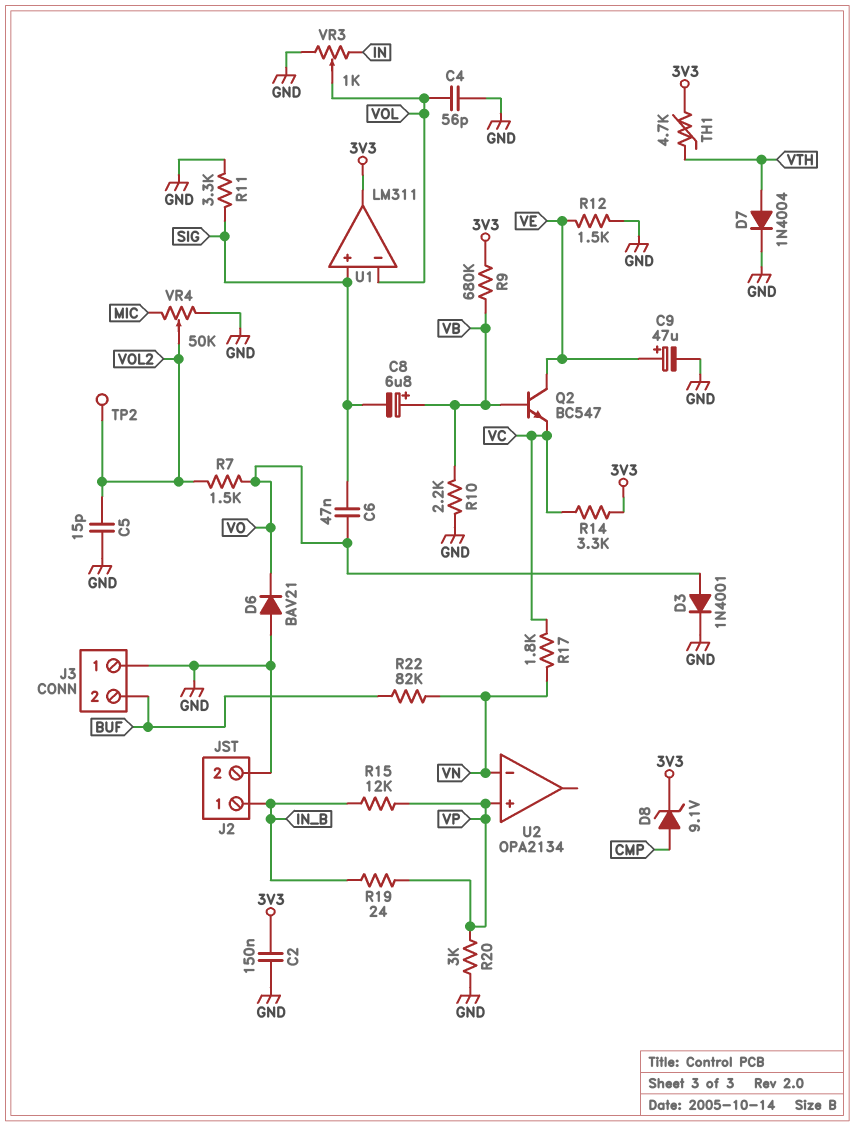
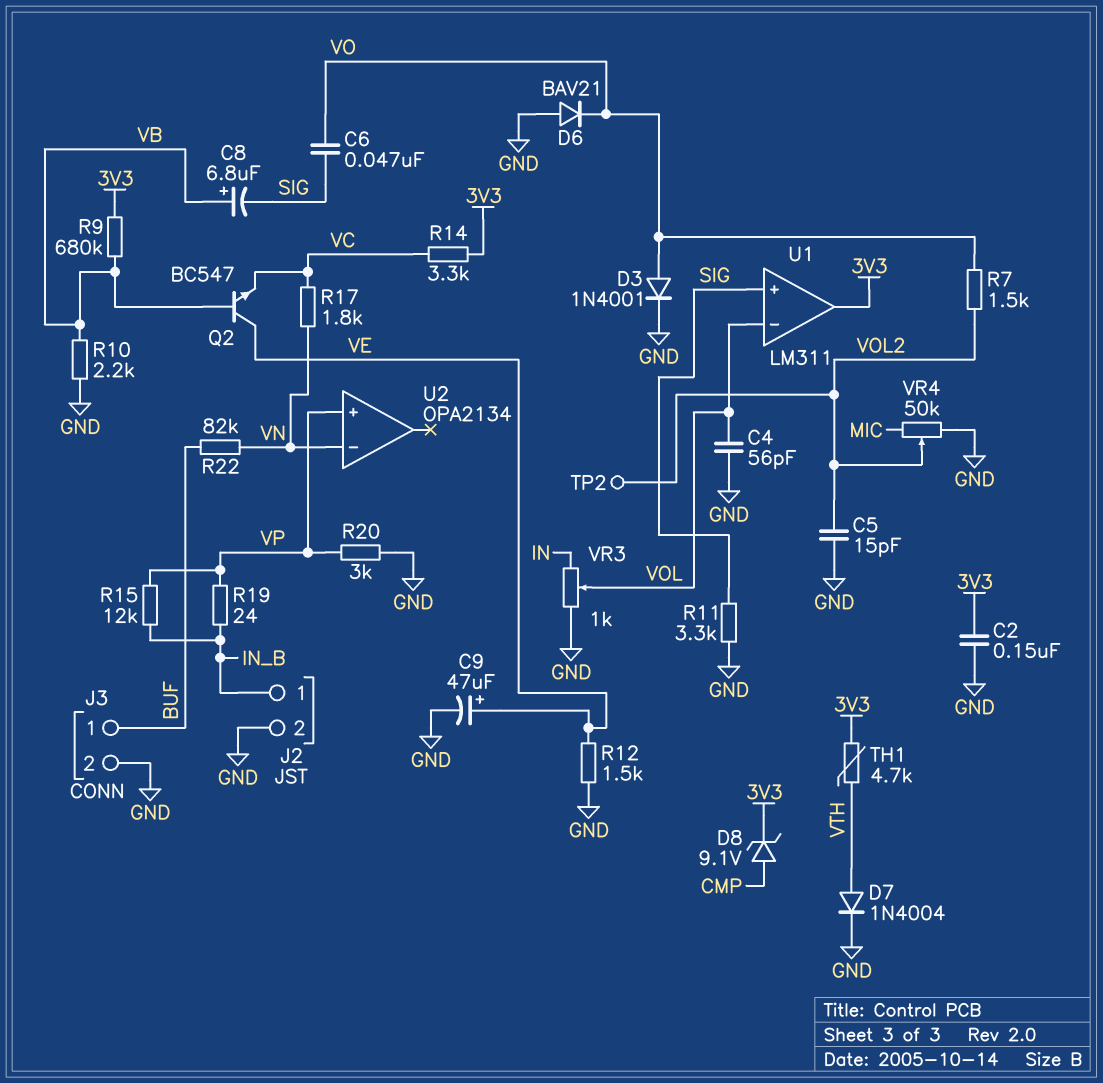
J3 pin 1: GND -> BUF
J3 pin 2: BUF -> GND

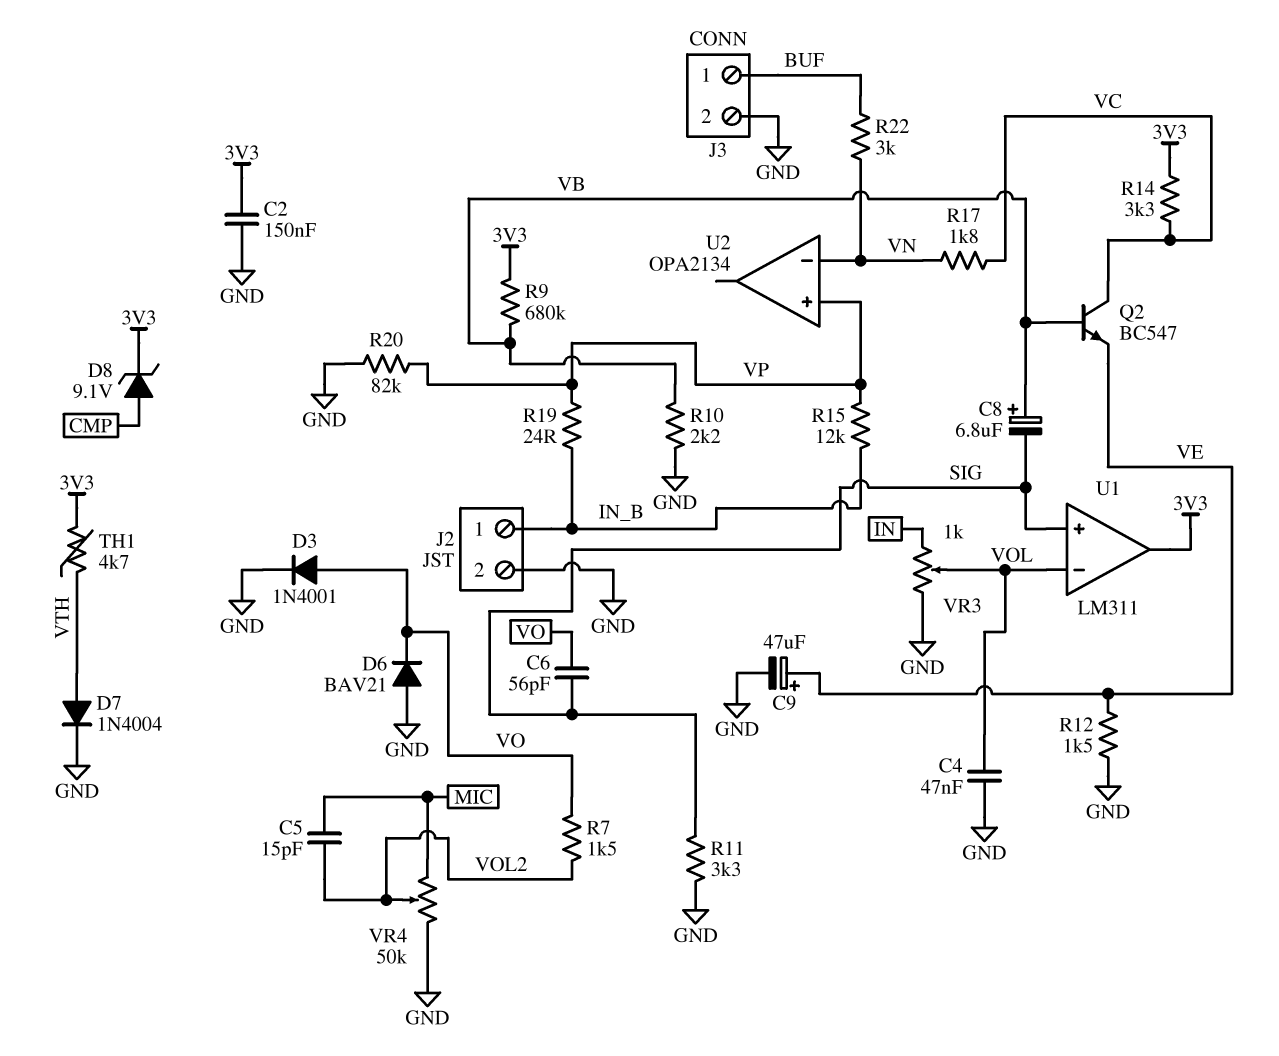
C4: 56pF (GND, VOL) -> 47nF (GND, VOL)
C5: 15pF (GND, VOL2) -> 15pF (MIC, VOL2)
C6: 47nF (SIG, VO) -> 56pF (SIG, VO)
Q2: NPN BC547 (B VB, C VE, E VC) -> NPN BC547 (B VB, C VC, E VE)
R20: 3k (GND, VP) -> 82k (GND, VP)
R22: 82k (BUF, VN) -> 3k (BUF, VN)
TP2: test point (VOL2) -> none

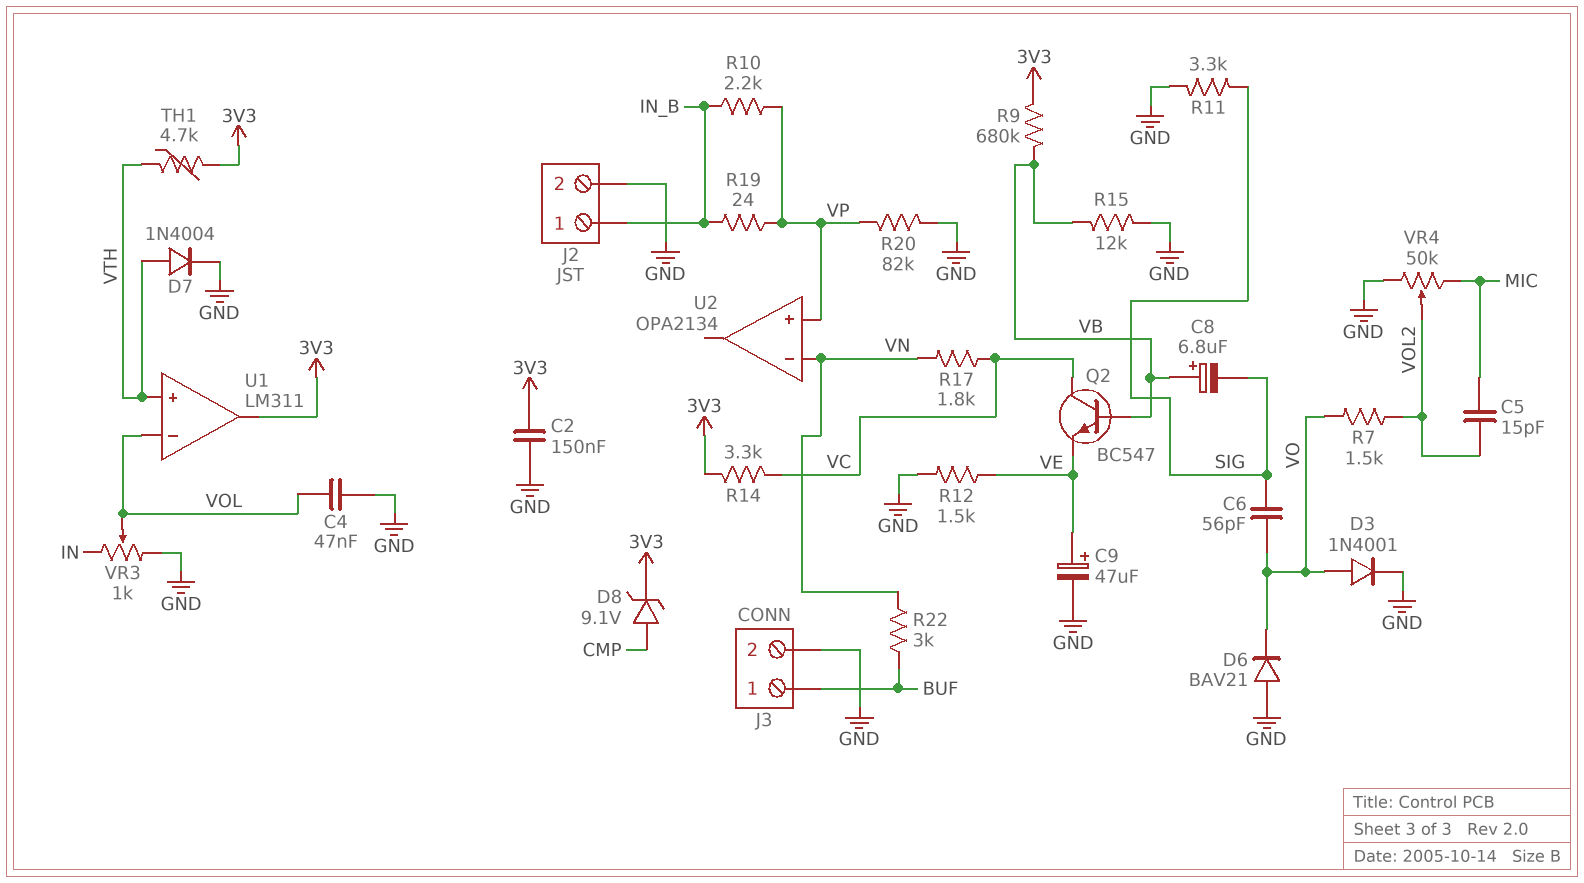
R10: 2.2k (GND, VB) -> 2.2k (IN_B, VP)
R15: 12k (IN_B, VP) -> 12k (GND, VB)
U1 pin in+: SIG -> VTH

